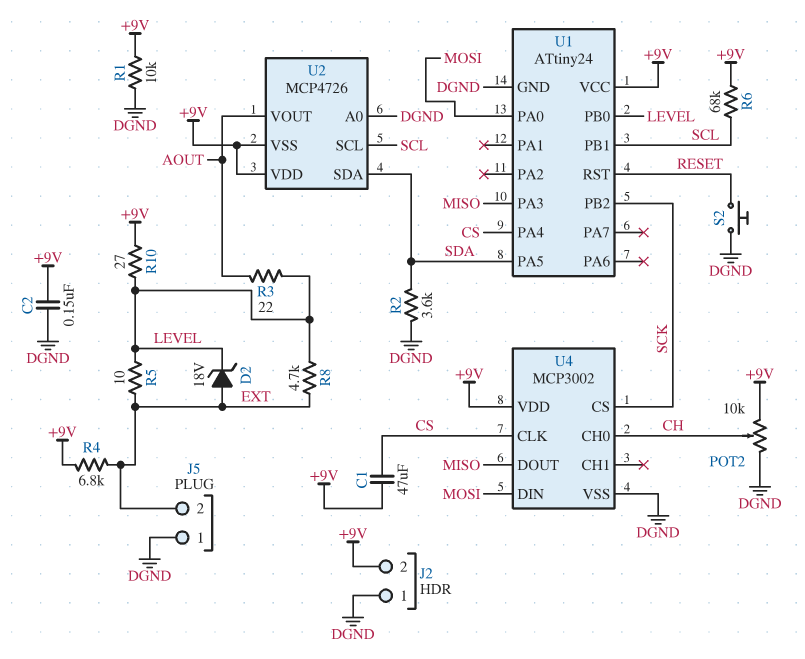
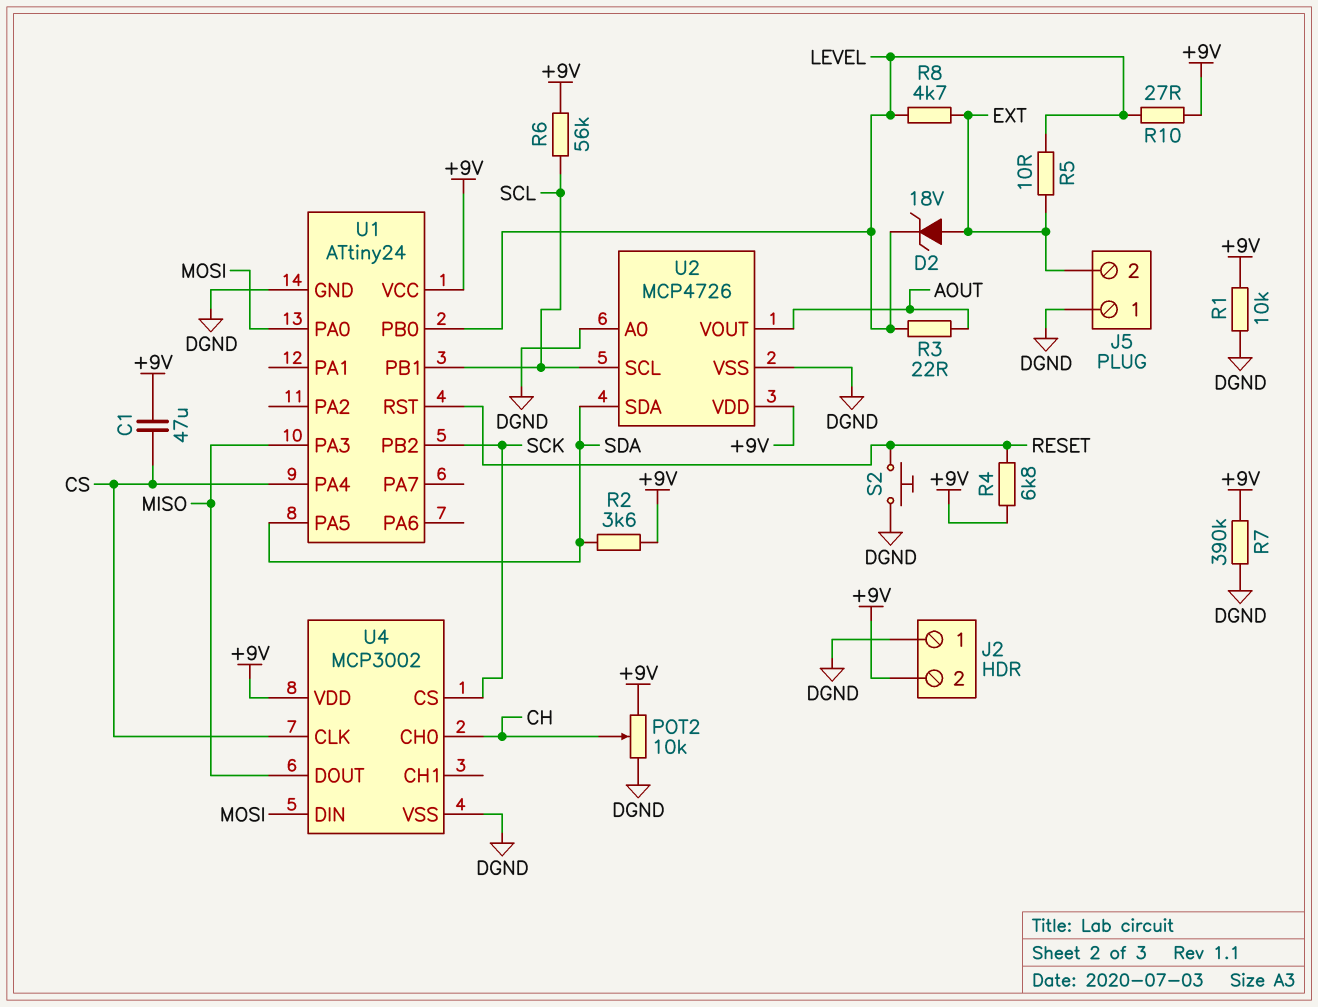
C2: 150nF (+9V, DGND) -> none
R2: 3.6k (DGND, SDA) -> 3.6k (+9V, SDA)
R4: 6.8k (+9V, EXT) -> 6.8k (+9V, RESET)
R6: 68k (+9V, SCL) -> 56k (+9V, SCL)
R7: none -> 390k (+9V, DGND)
U2 pin VSS: +9V -> DGND

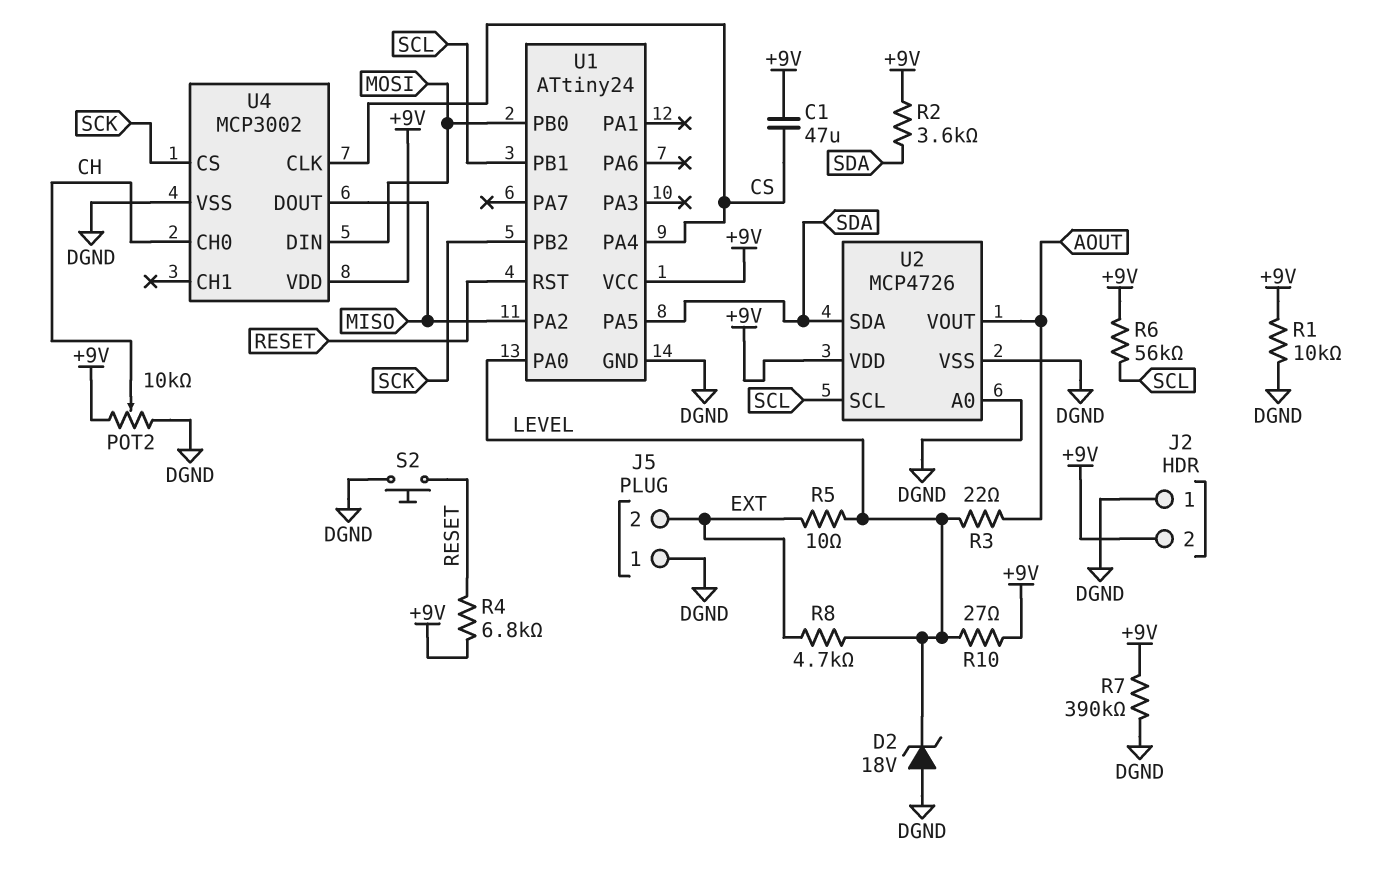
D2: zener 18V (A EXT, K LEVEL) -> zener 18V (A DGND, K LEVEL)
U1 pin PA0: MOSI -> LEVEL
U1 pin PA2: none -> MISO
U1 pin PA3: MISO -> none
U1 pin PB0: LEVEL -> MOSI

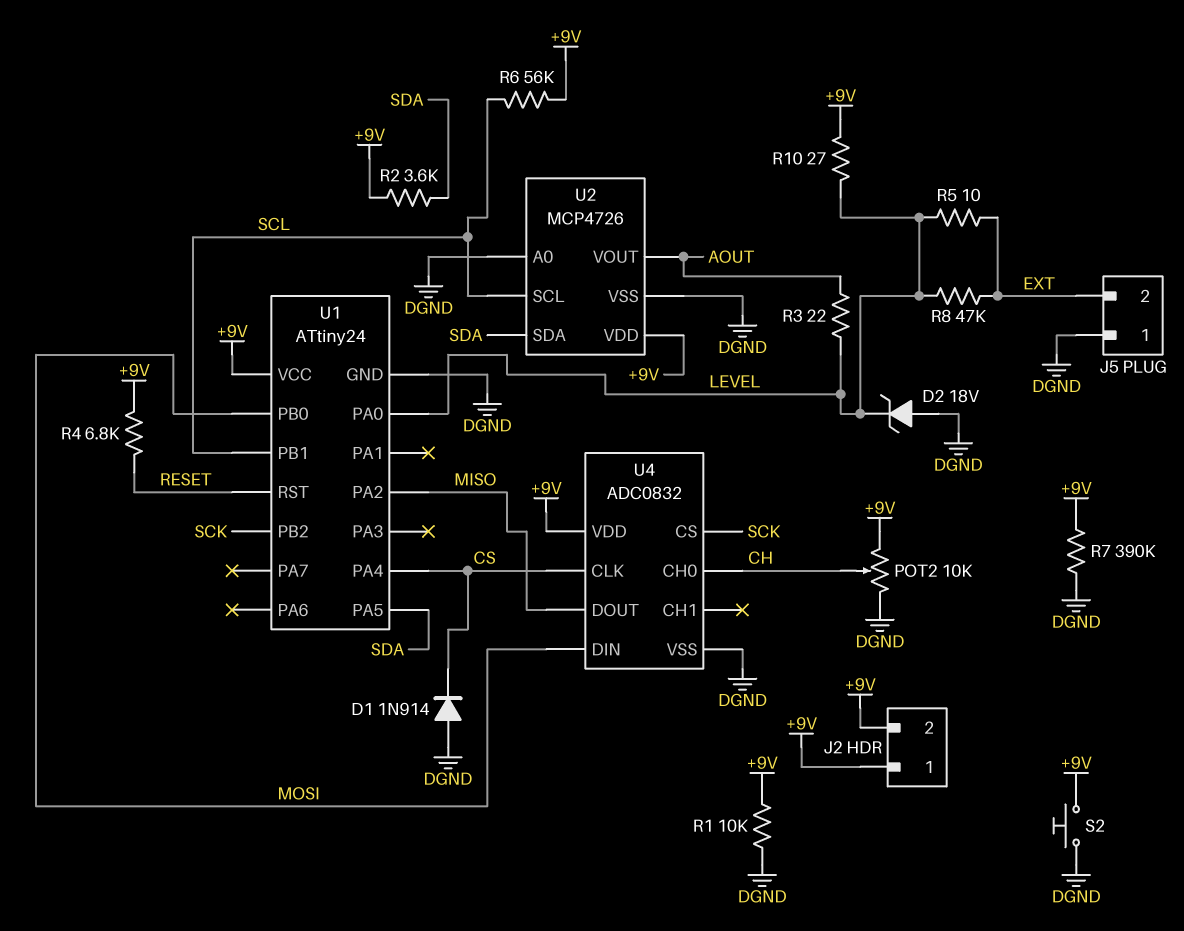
C1: 47uF (+9V, CS) -> none
D1: none -> diode 1N914 (A DGND, K CS)
J2 pin 1: DGND -> +9V
R8: 4.7k (EXT, LEVEL) -> 47k (EXT, LEVEL)
S2: button (DGND, RESET) -> button (+9V, DGND)
U4: MCP3002 -> ADC0832

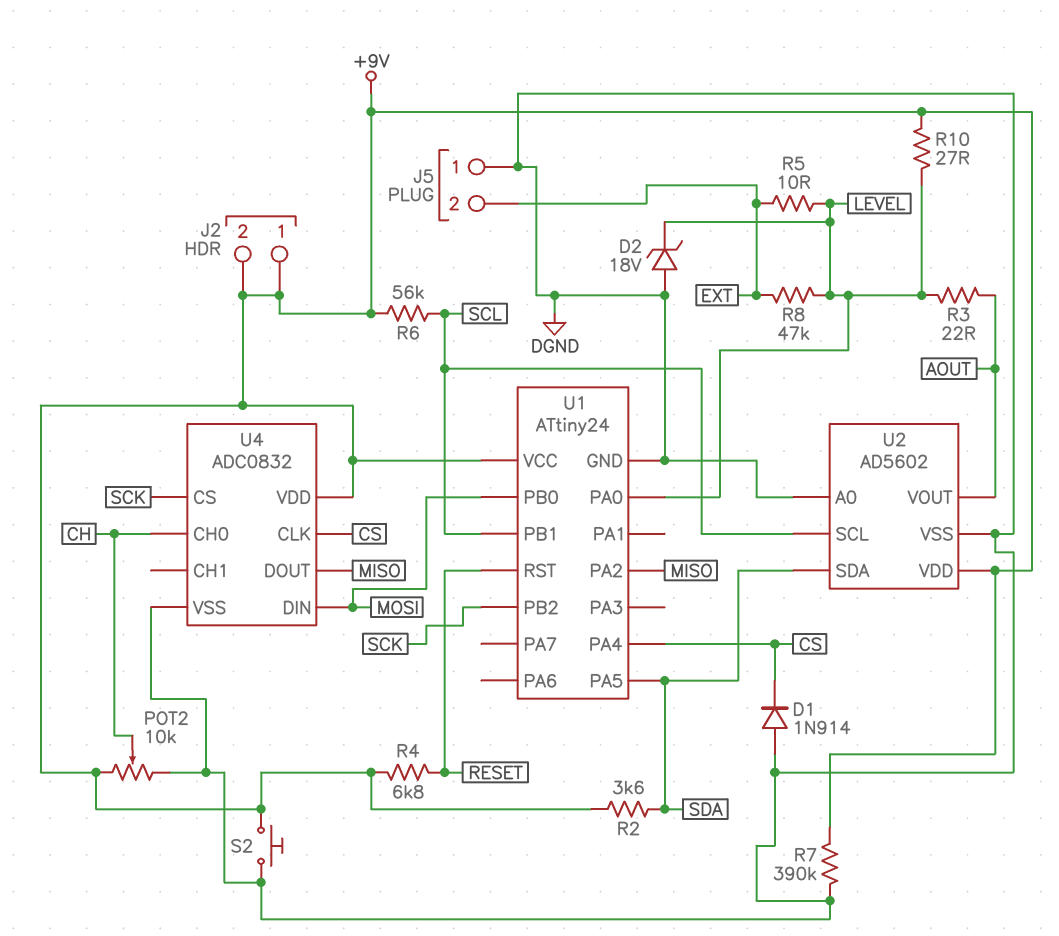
R1: 10k (+9V, DGND) -> none
U2: MCP4726 -> AD5602

